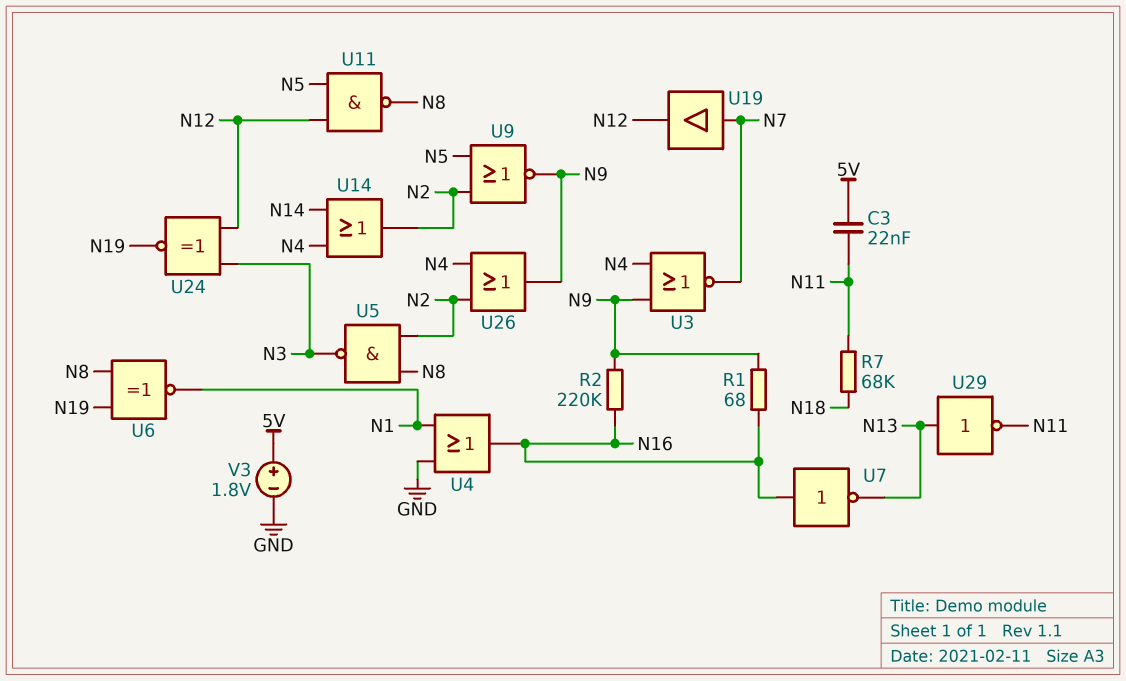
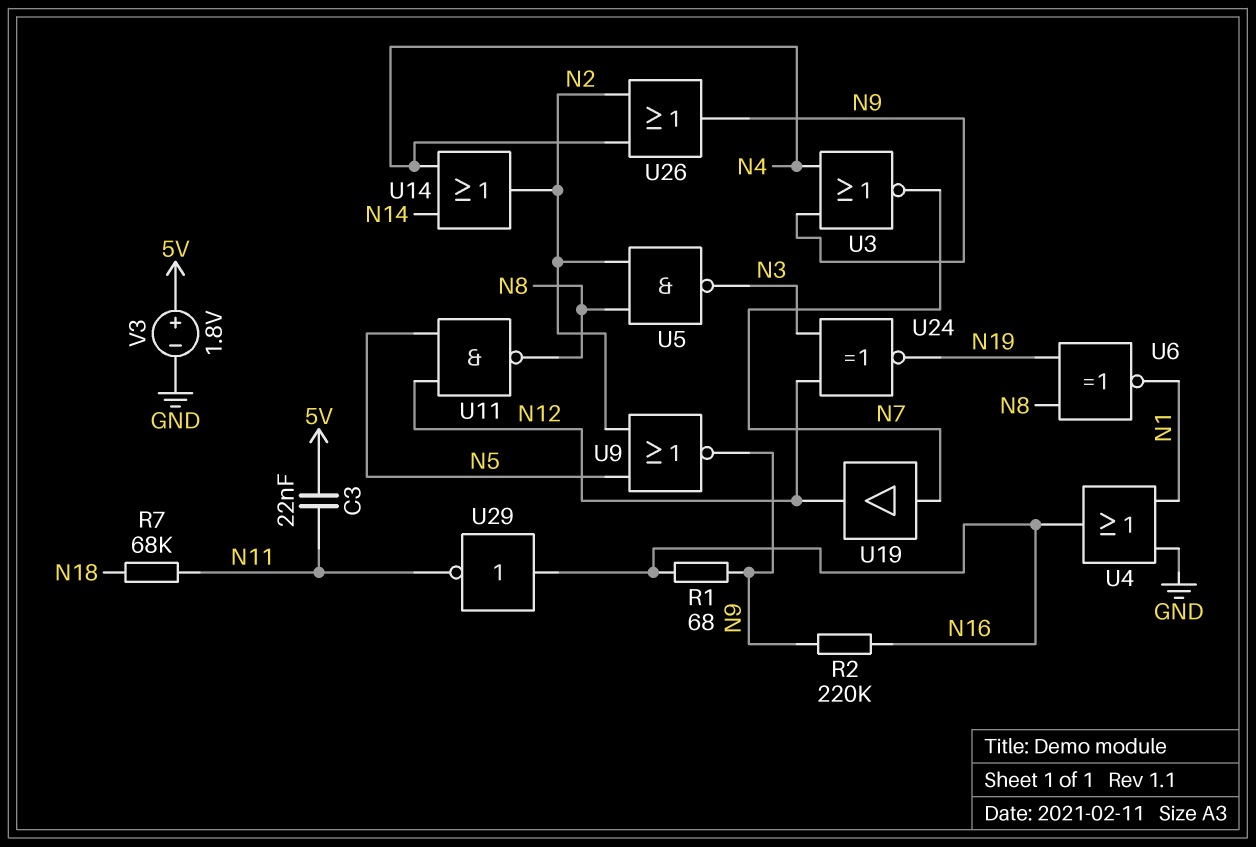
U7: NOT (in N16, out N13) -> none
U29: NOT (in N13, out N11) -> NOT (in N16, out N11)

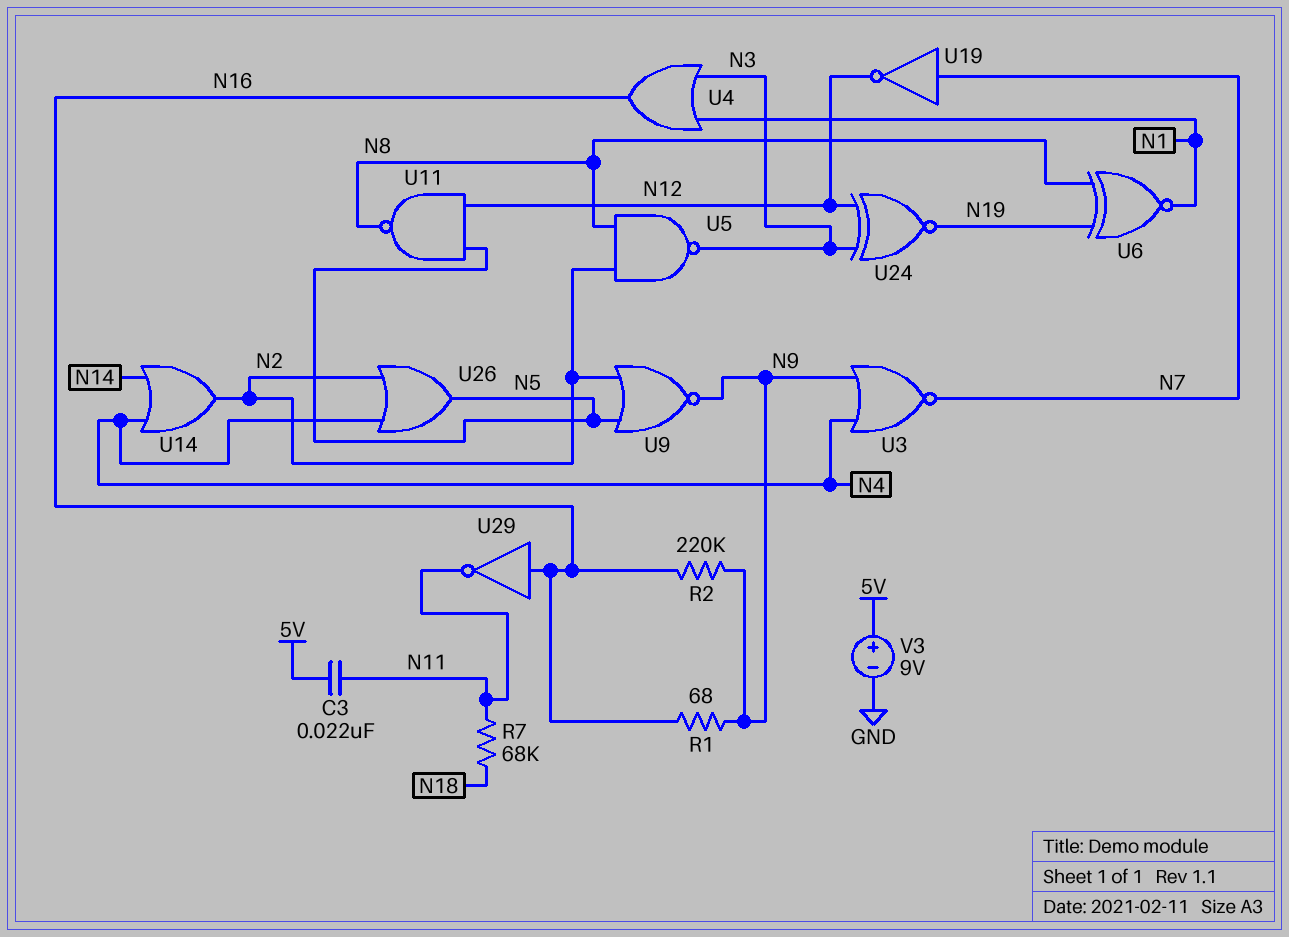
U4: OR (in GND, in N1, out N16) -> OR (in N1, in N3, out N16)
U19: buffer (in N7, out N12) -> NOT (in N7, out N12)
U26: OR (in N2, in N4, out N9) -> OR (in N2, in N4, out N5)
V3: 1.8V (plus 5V, minus GND) -> 9V (plus 5V, minus GND)

